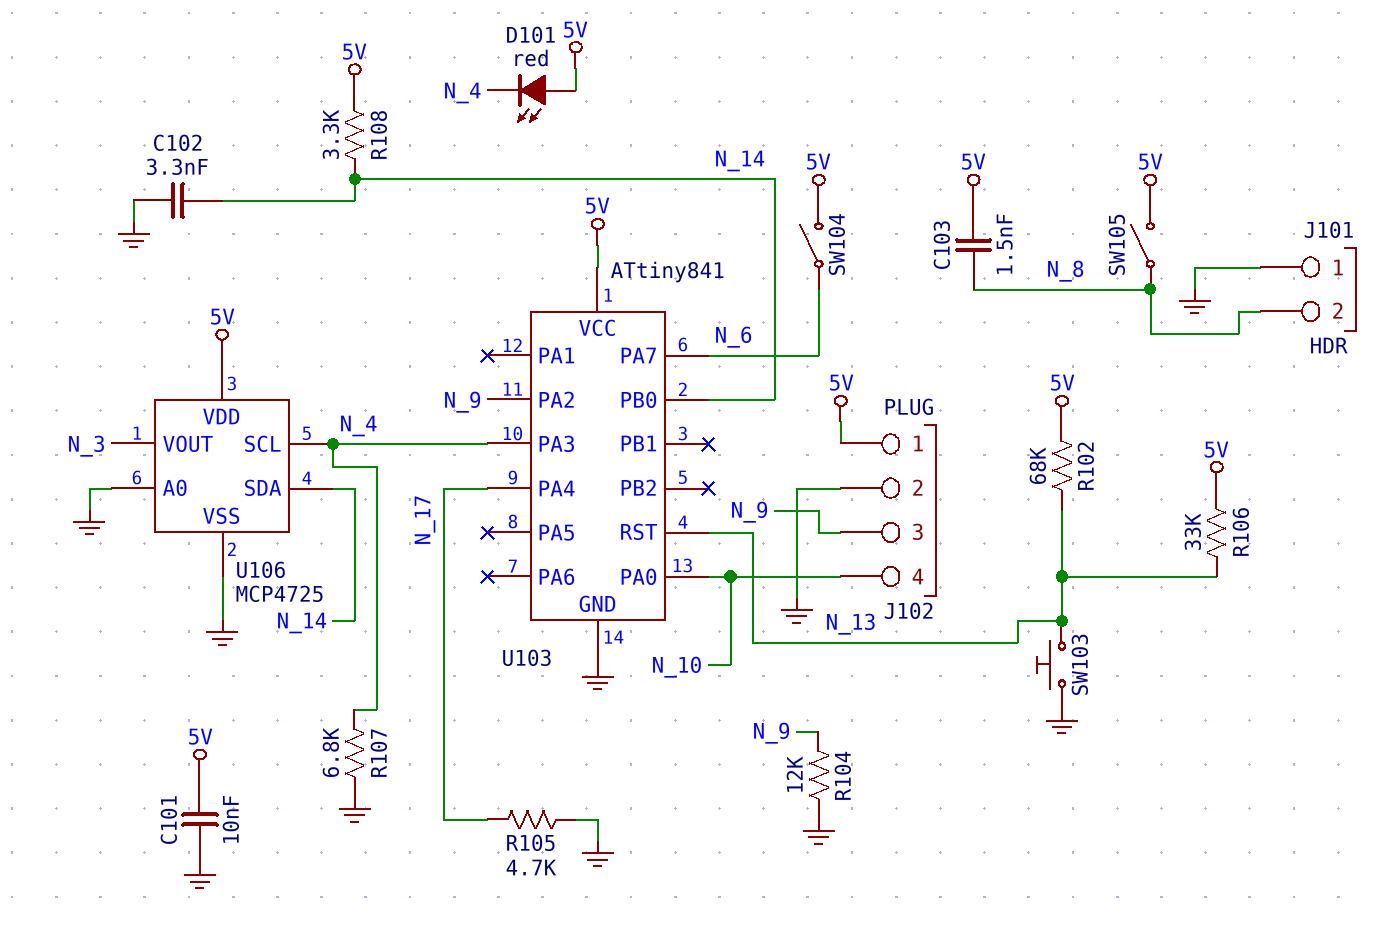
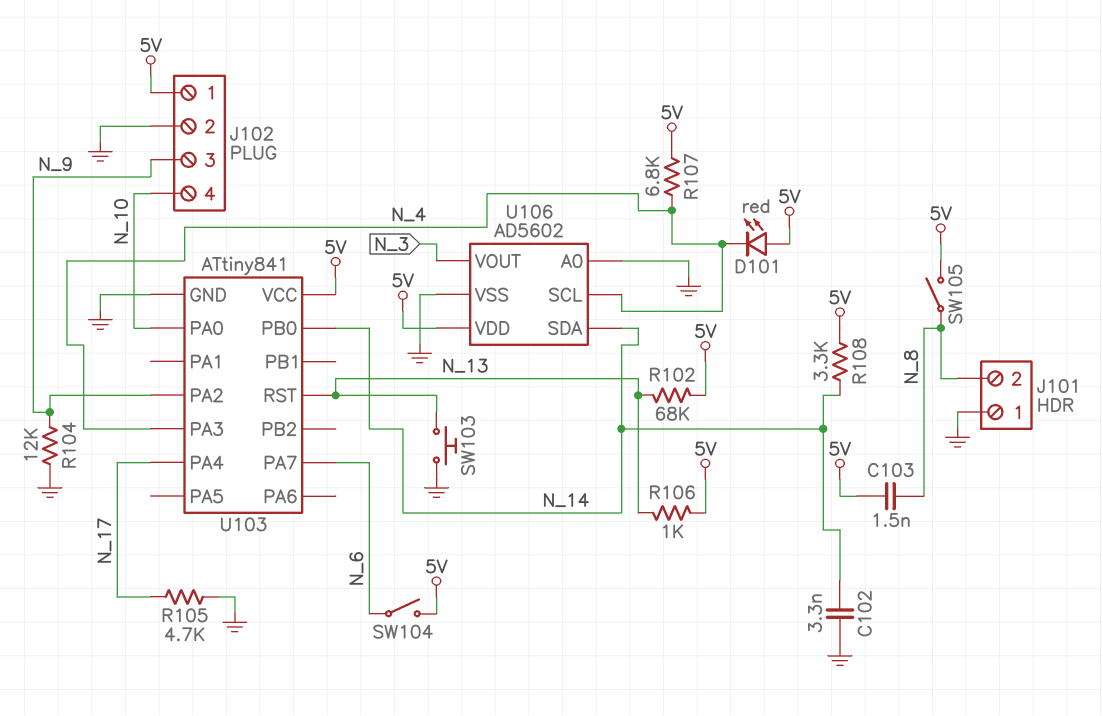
C101: 10nF (5V, GND) -> none
R106: 33k (5V, N_13) -> 1k (5V, N_13)
R107: 6.8k (GND, N_4) -> 6.8k (5V, N_4)
U106: MCP4725 -> AD5602

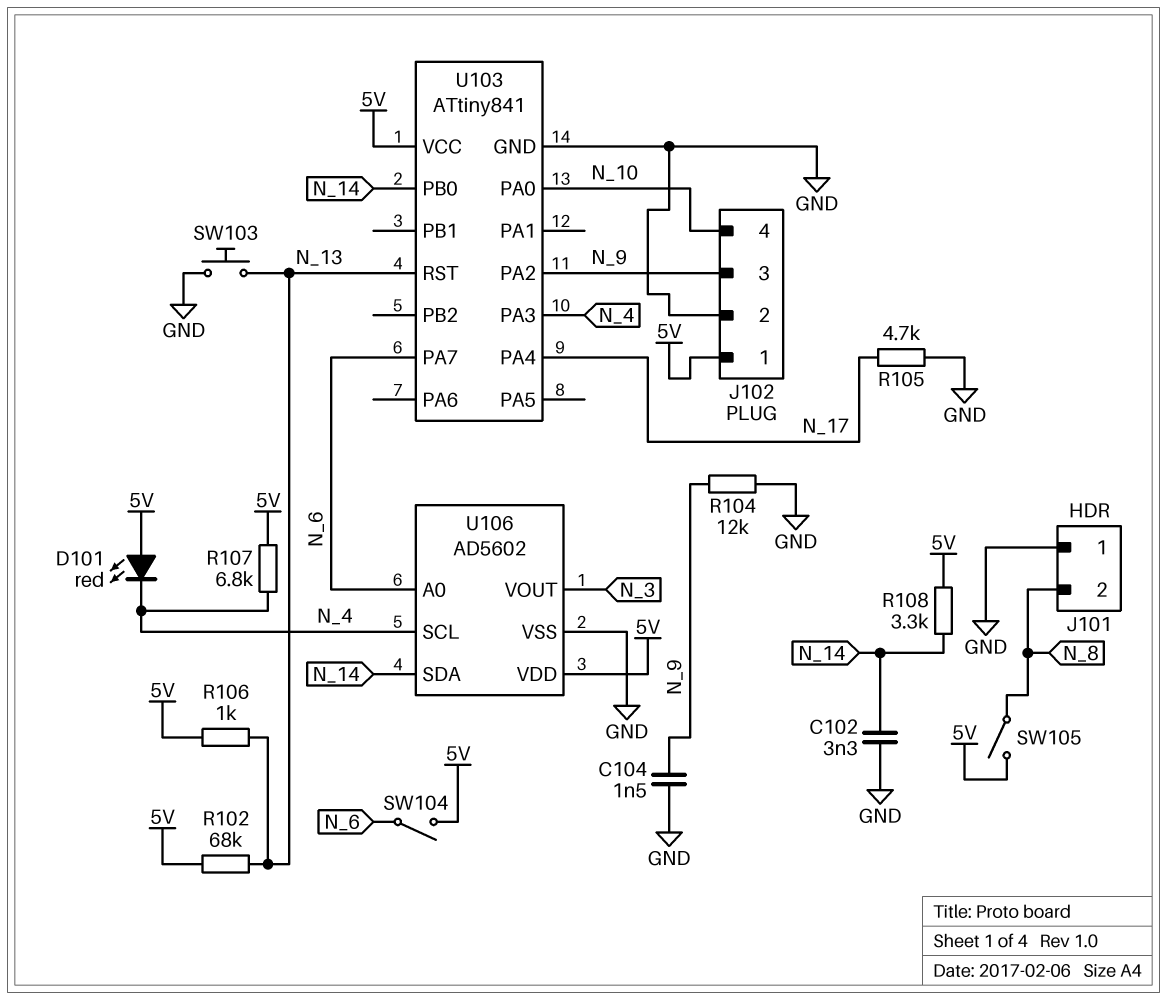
C103: 1.5nF (5V, N_8) -> none
C104: none -> 1.5nF (GND, N_9)
U106 pin A0: GND -> N_6

